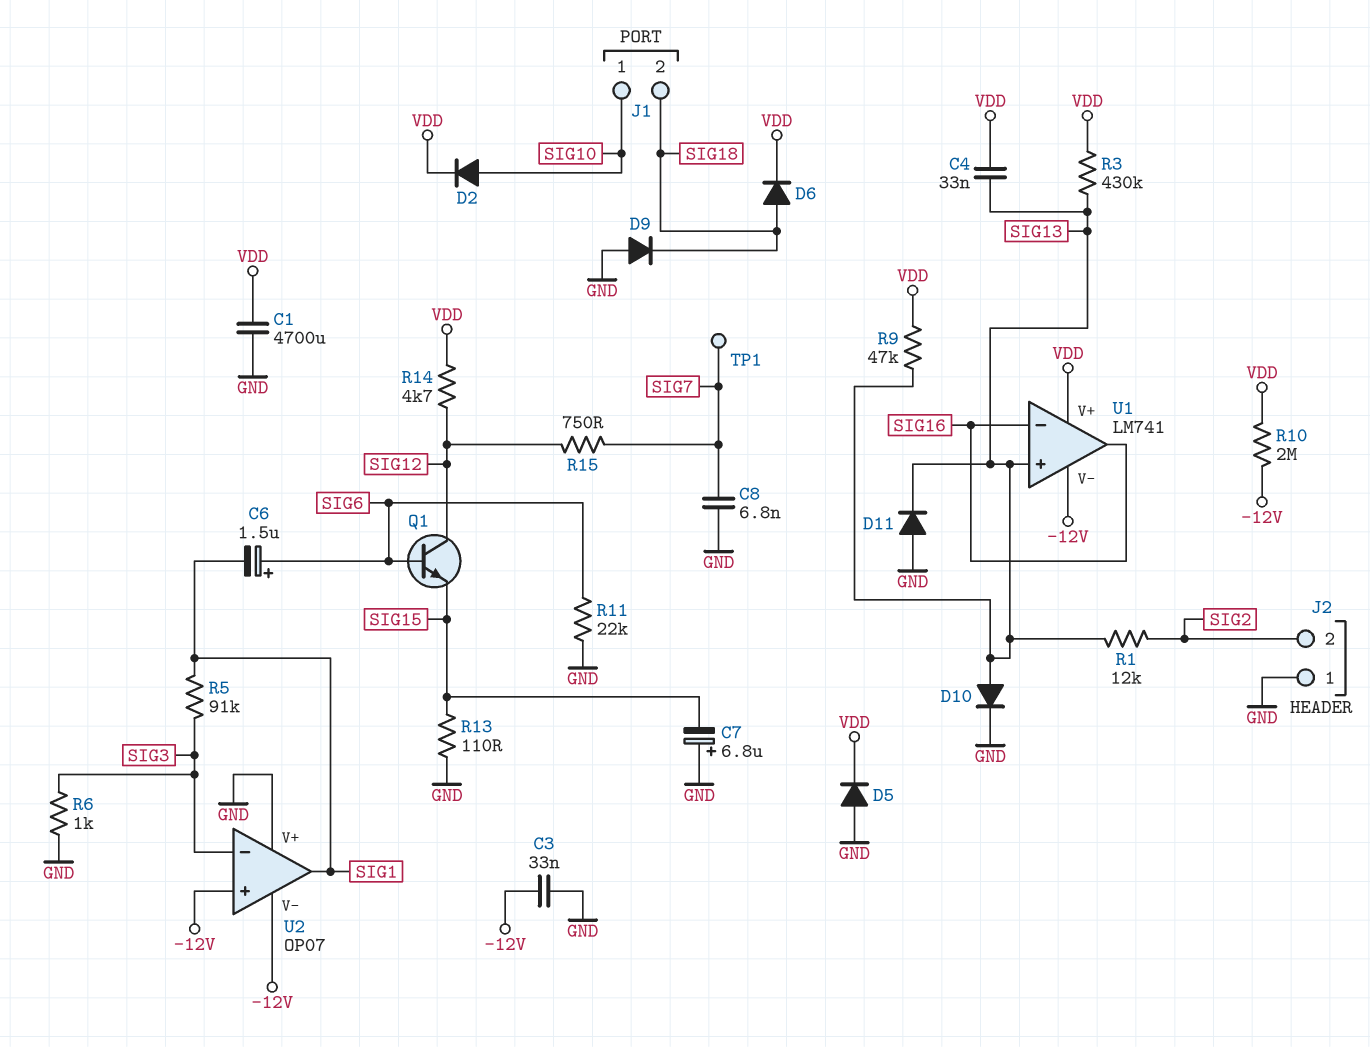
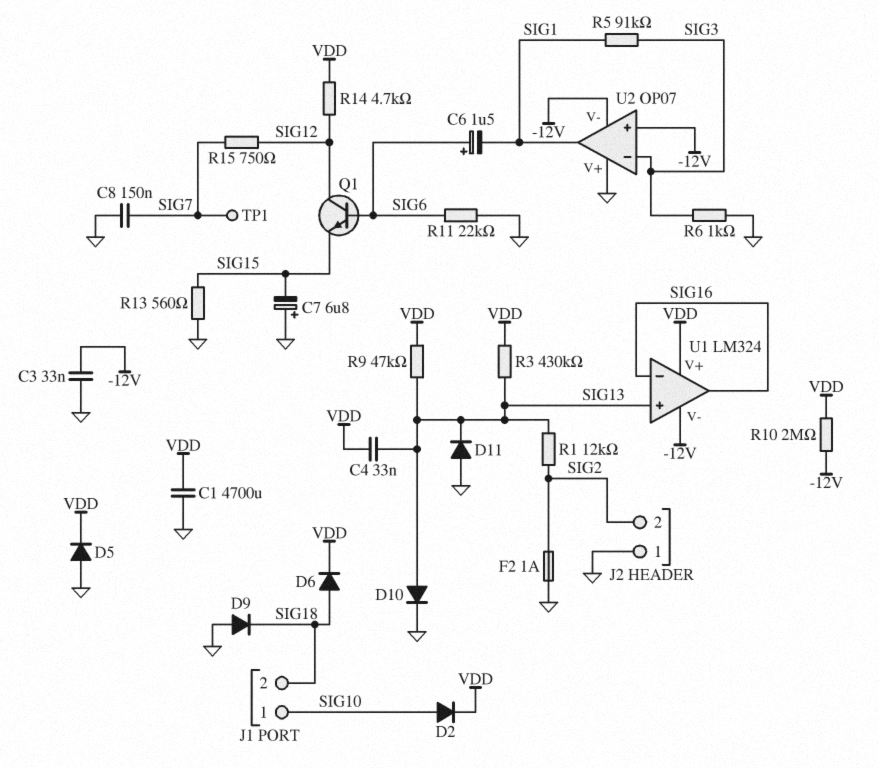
C8: 6.8nF (GND, SIG7) -> 150nF (GND, SIG7)
F2: none -> 1A (GND, SIG2)
R13: 110 (GND, SIG15) -> 560 (GND, SIG15)
U1: LM741 -> LM324

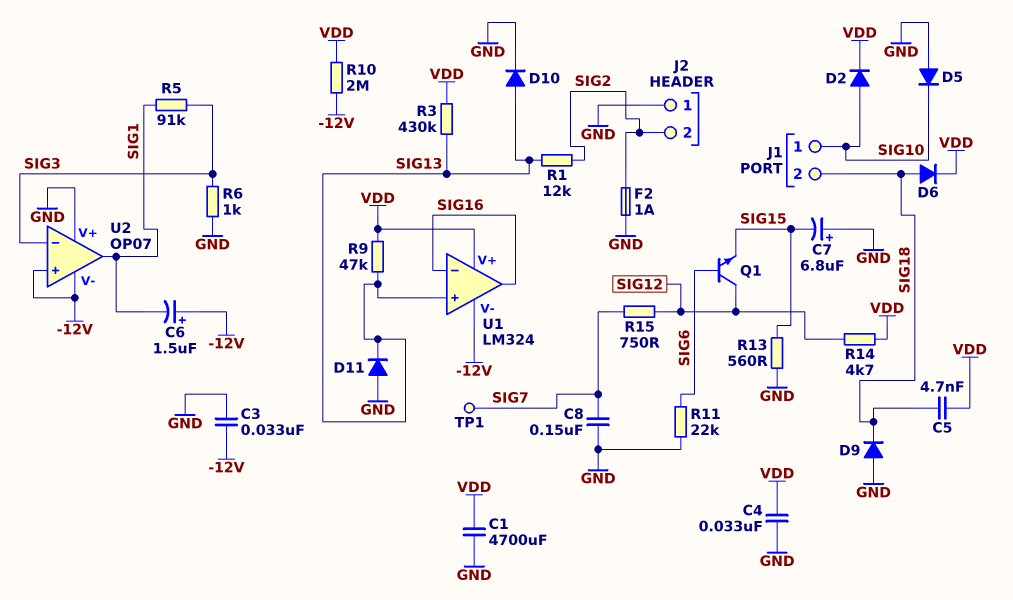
C4: 33nF (SIG13, VDD) -> 33nF (GND, VDD)
C5: none -> 4.7nF (SIG18, VDD)
C6: 1.5uF (plus SIG6, minus SIG1) -> 1.5uF (plus -12V, minus SIG1)
D5: diode (A GND, K VDD) -> diode (A GND, K SIG10)

